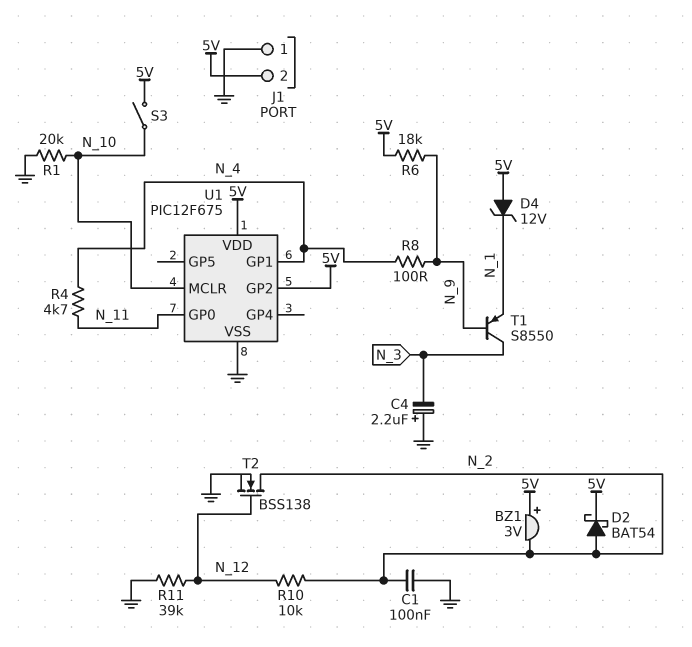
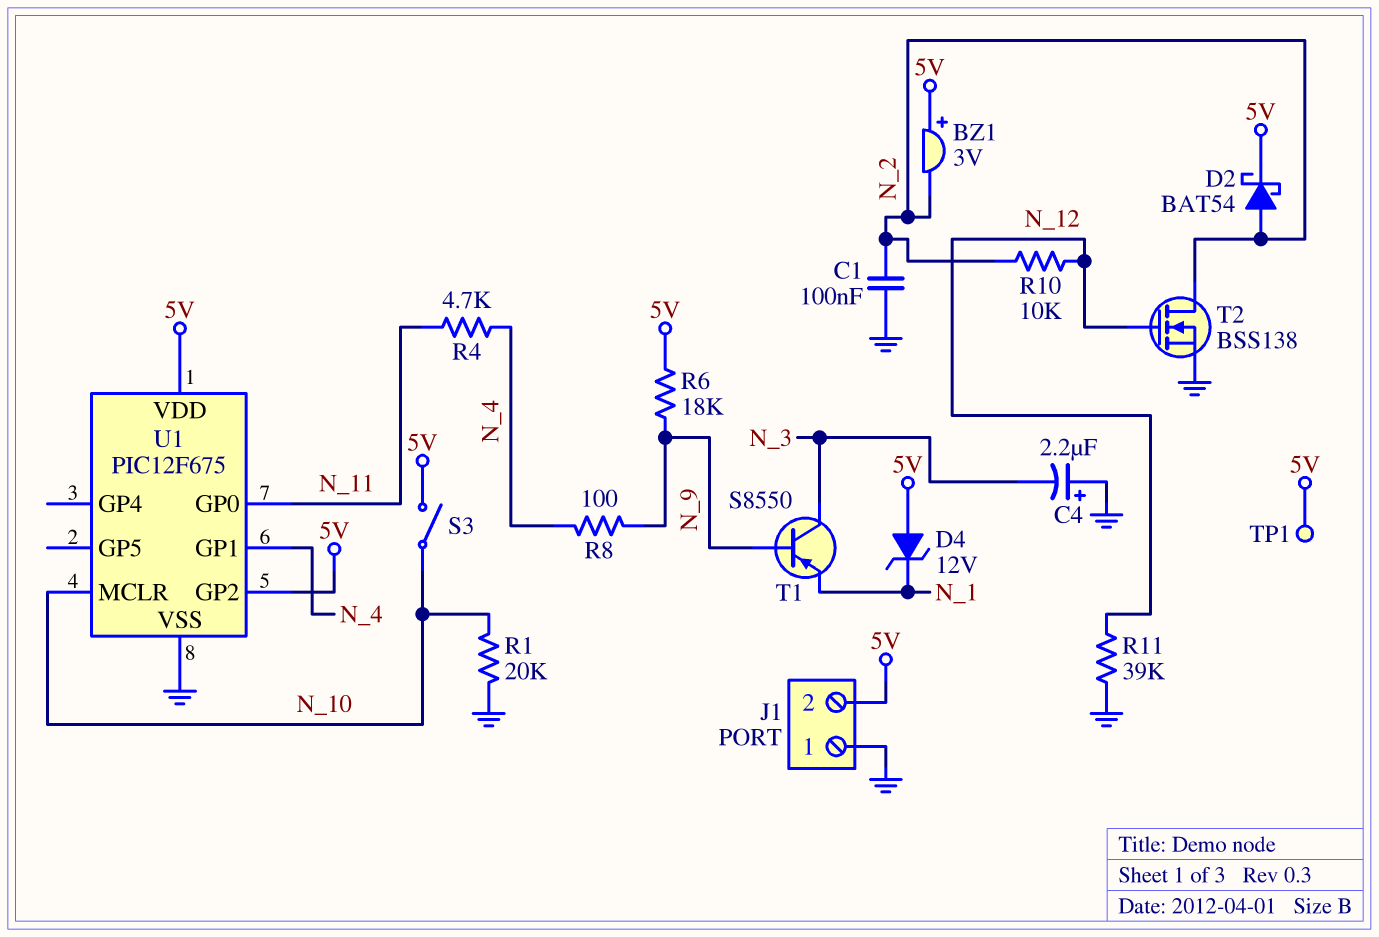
TP1: none -> test point (5V)

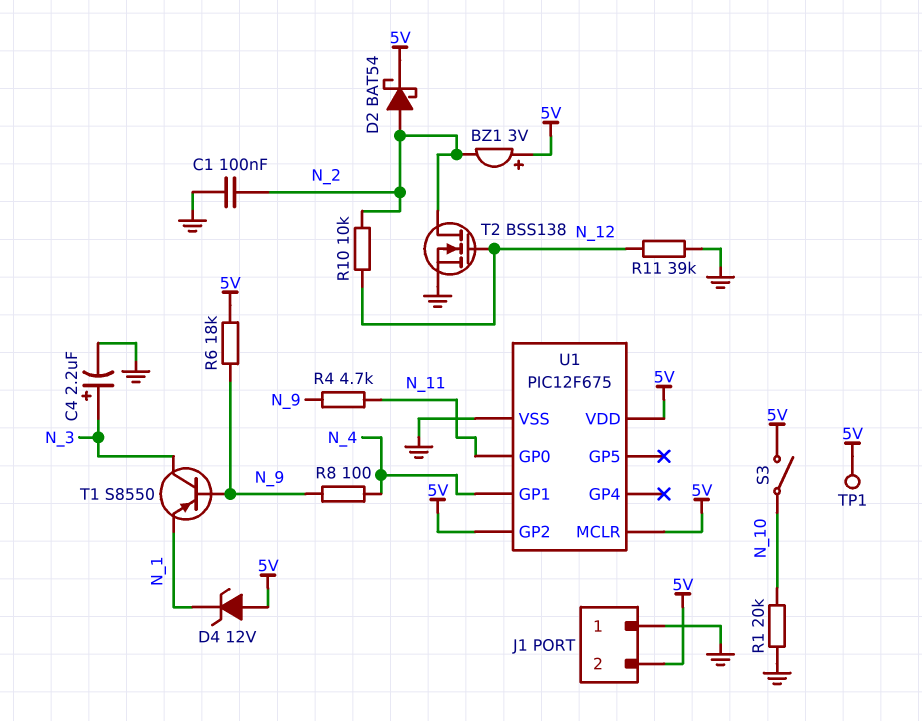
C4: 2.2uF (plus GND, minus N_3) -> 2.2uF (plus N_3, minus GND)
R4: 4.7k (N_4, N_11) -> 4.7k (N_9, N_11)
U1 pin MCLR: N_10 -> 5V

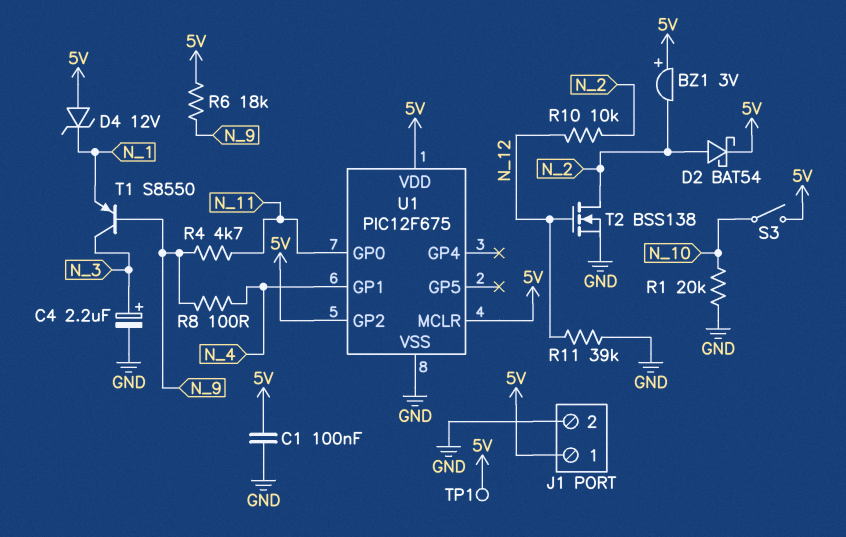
C1: 100nF (GND, N_2) -> 100nF (5V, GND)
J1 pin 1: GND -> 5V
J1 pin 2: 5V -> GND

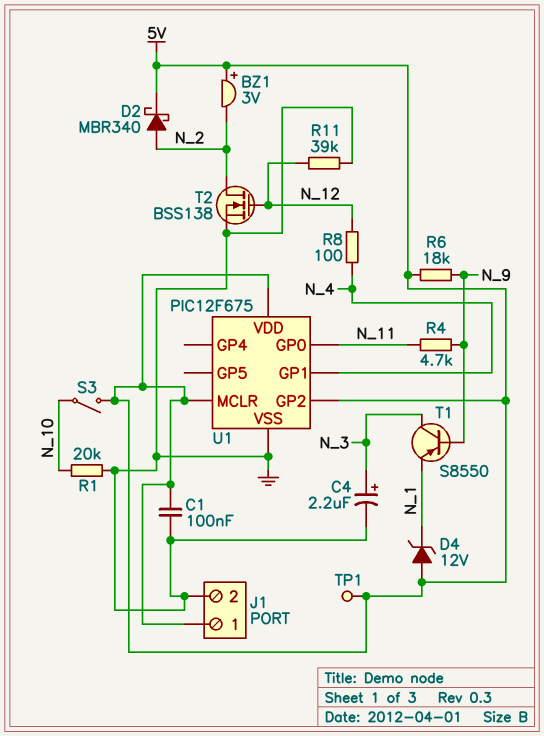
D2: schottky BAT54 (A N_2, K 5V) -> schottky MBR340 (A N_2, K 5V)
R8: 100 (N_4, N_9) -> 100 (N_4, N_12)
R10: 10k (N_2, N_12) -> none

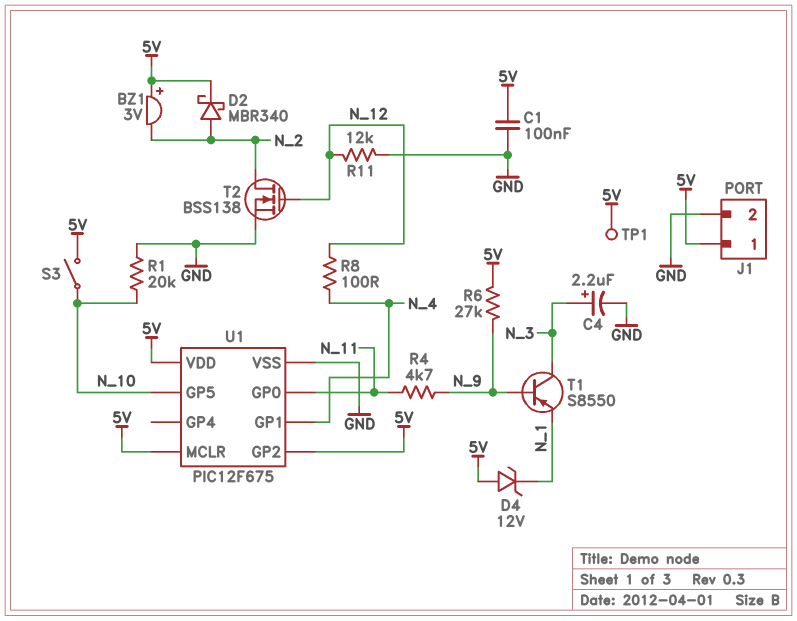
R6: 18k (5V, N_9) -> 27k (5V, N_9)
R11: 39k (GND, N_12) -> 12k (GND, N_12)
U1 pin GP5: none -> N_10

